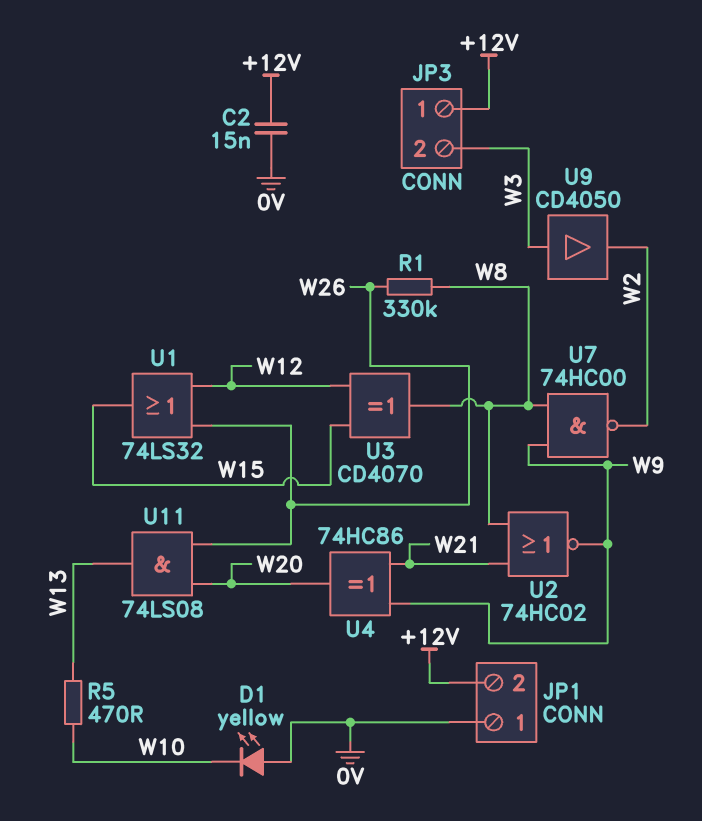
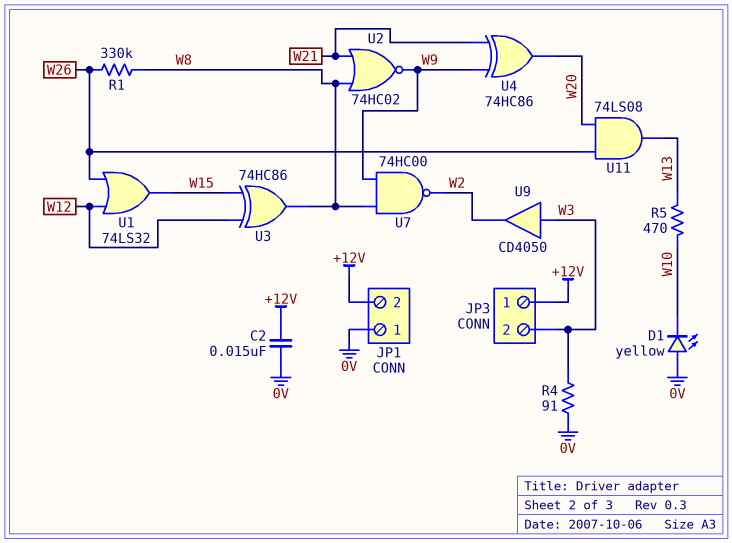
R4: none -> 91 (0V, W3)
U3: XOR CD4070 (in W12, in W15, out W8) -> XOR 74HC86 (in W12, in W15, out W8)

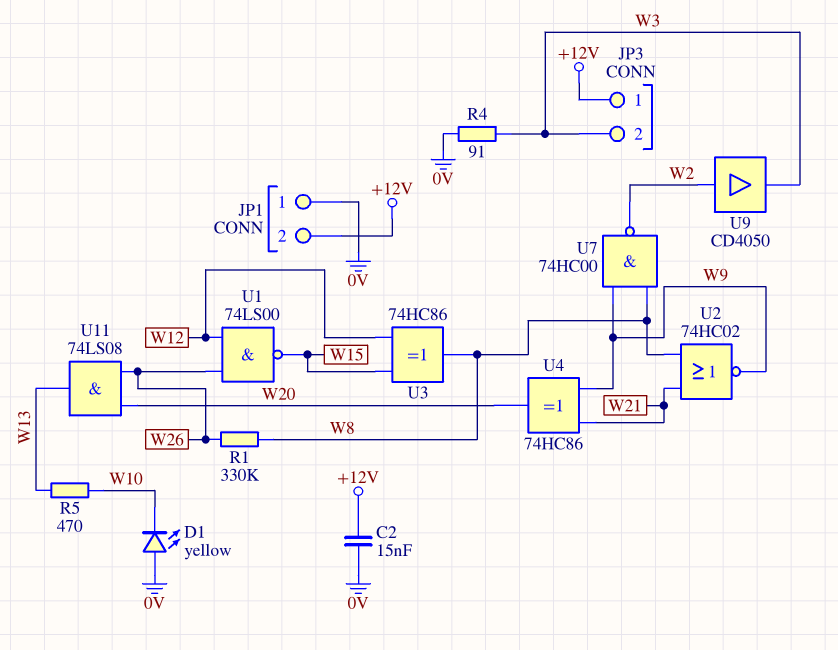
U1: OR 74LS32 (in W12, in W26, out W15) -> NAND 74LS00 (in W12, in W26, out W15)
U9: buffer CD4050 (in W3, out W2) -> buffer CD4050 (in W2, out W3)

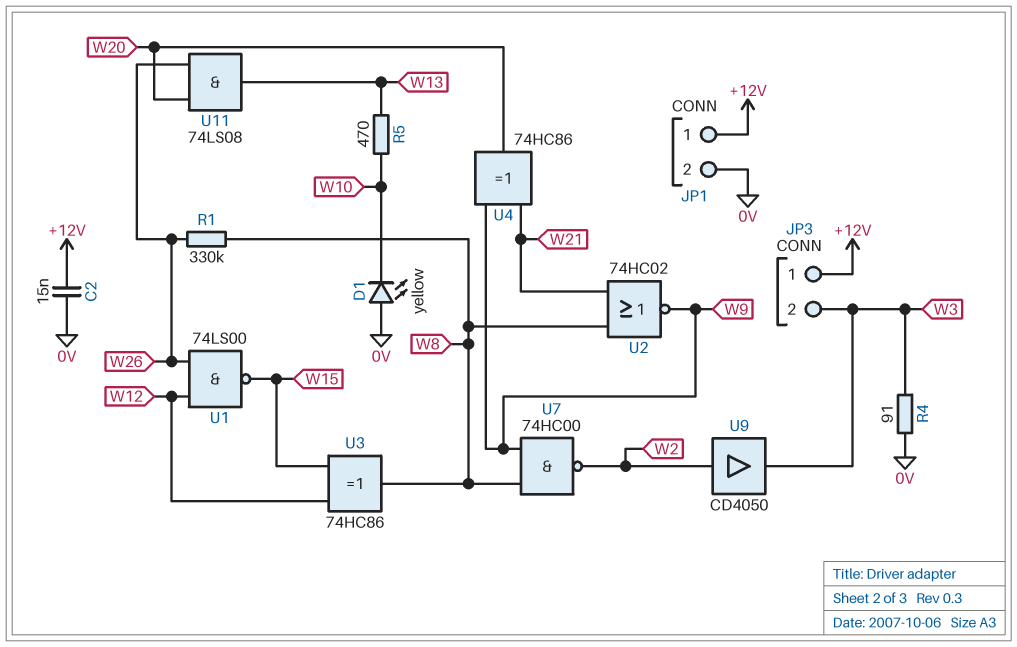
JP1 pin 1: 0V -> +12V
JP1 pin 2: +12V -> 0V

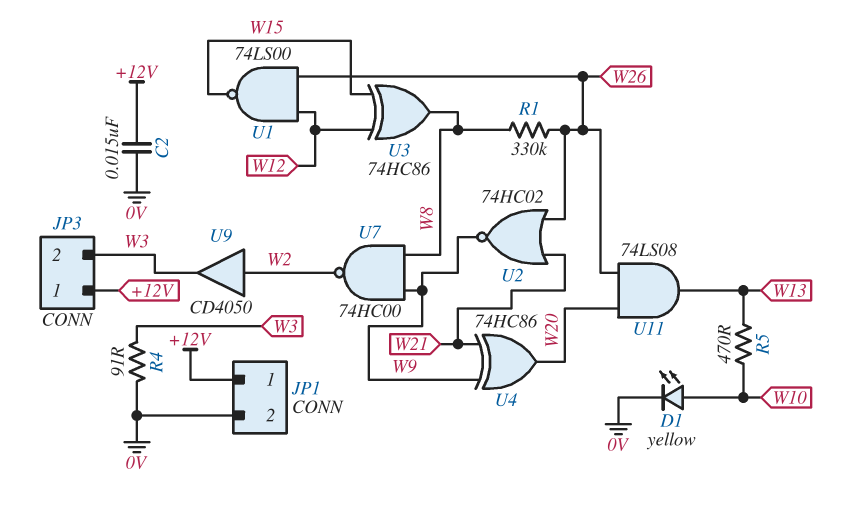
D1: LED yellow (A 0V, K W10) -> LED yellow (A W10, K 0V)
U2: NOR 74HC02 (in W8, in W21, out W9) -> NOR 74HC02 (in W21, in W26, out W9)

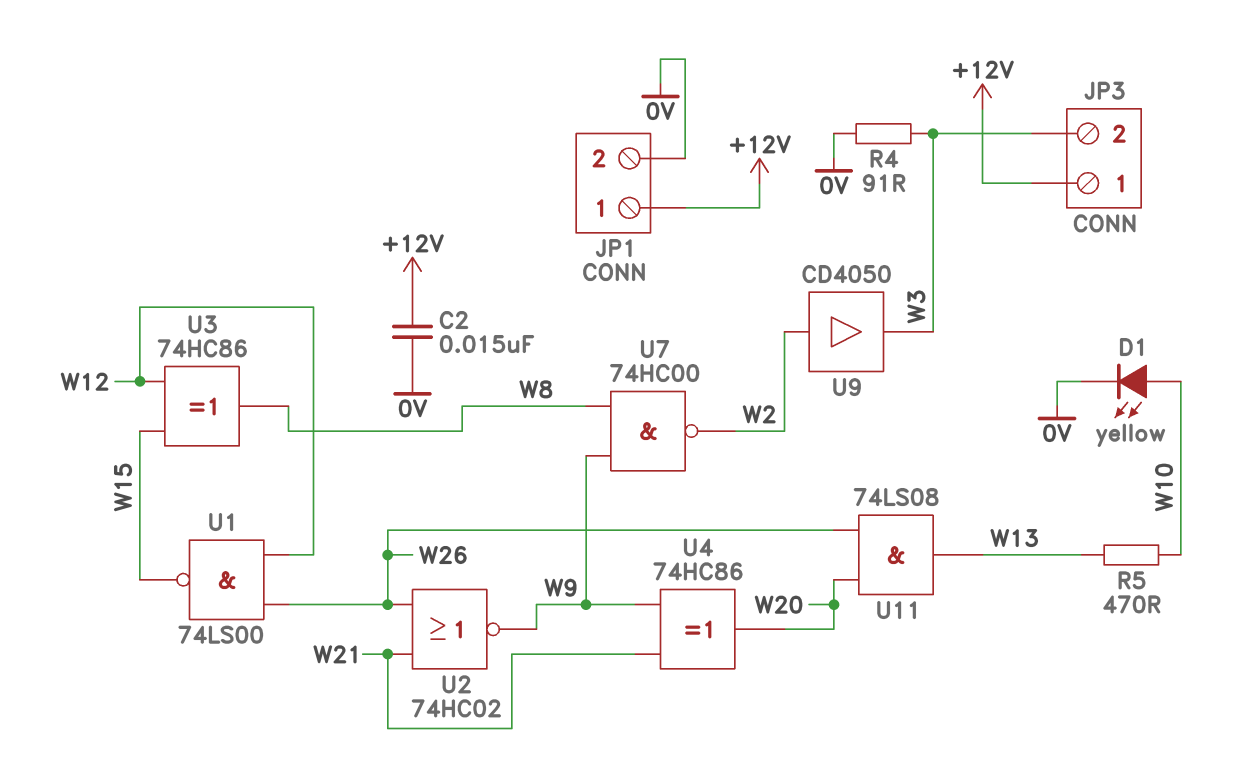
R1: 330k (W8, W26) -> none

